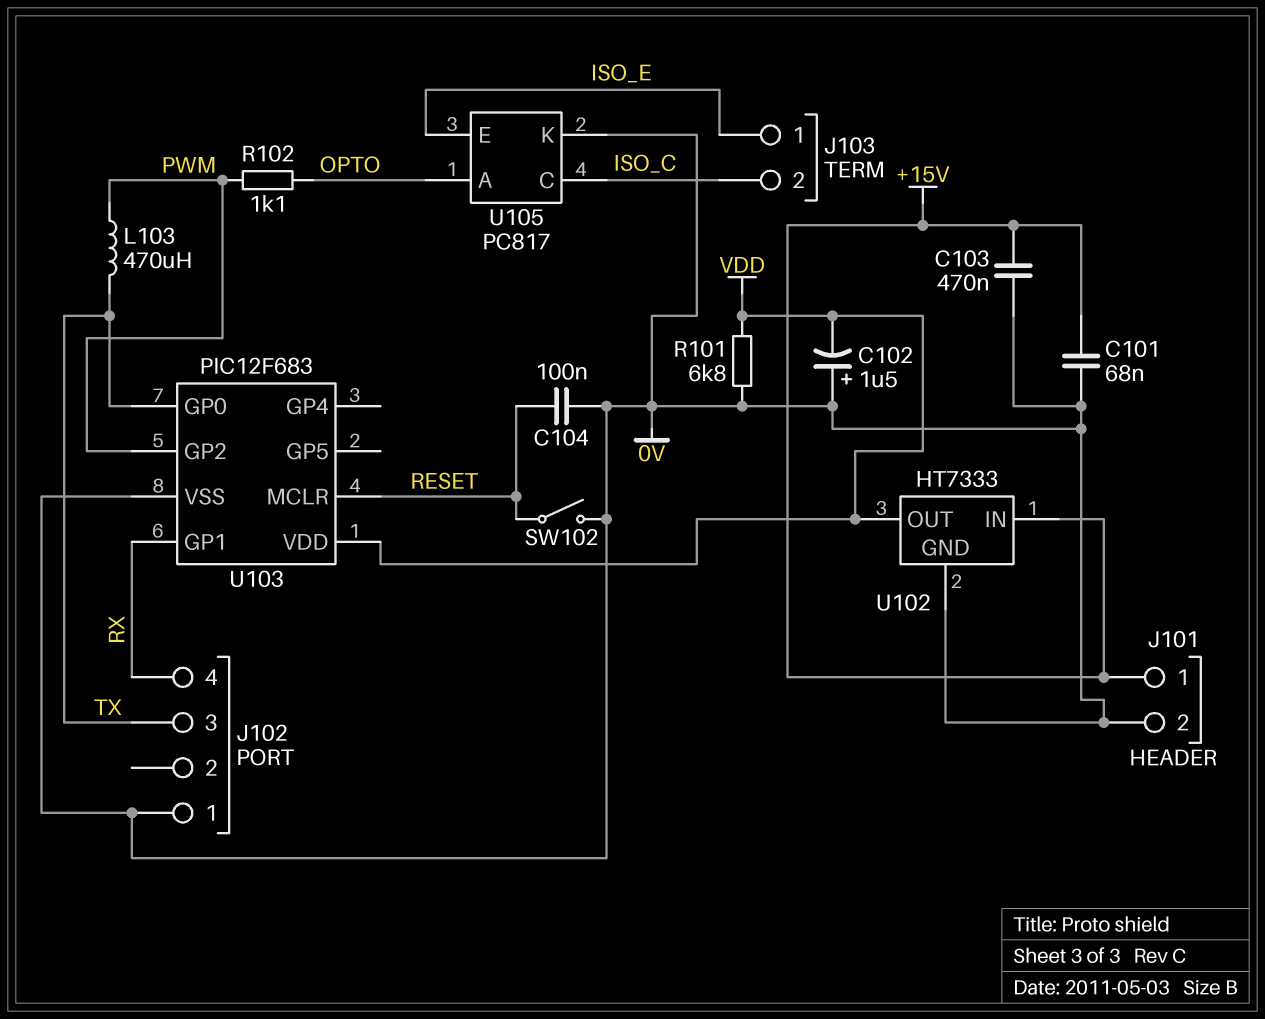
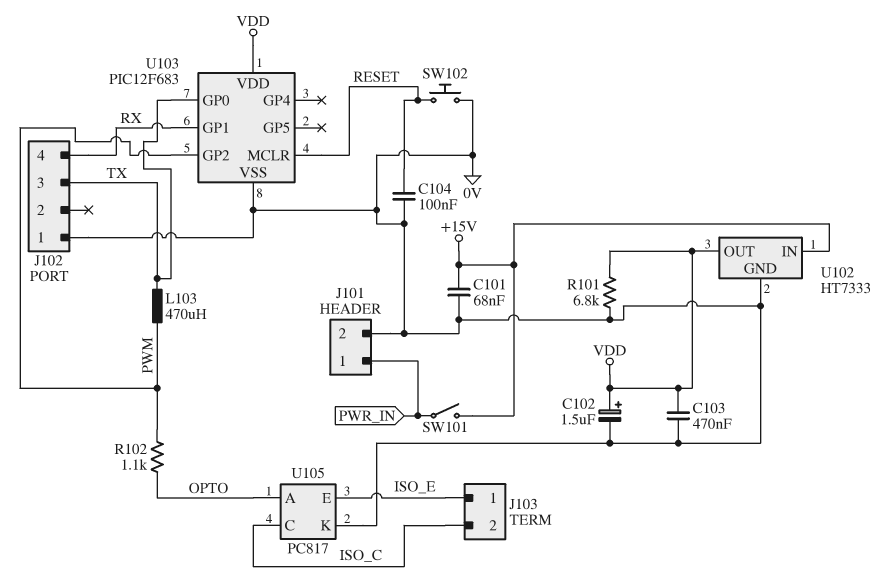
C102: 1.5uF (plus 0V, minus VDD) -> 1.5uF (plus VDD, minus 0V)
C103: 470nF (+15V, 0V) -> 470nF (0V, VDD)
J101 pin 1: +15V -> PWR_IN
SW101: none -> switch (+15V, PWR_IN)
SW102: switch (0V, RESET) -> button (0V, RESET)

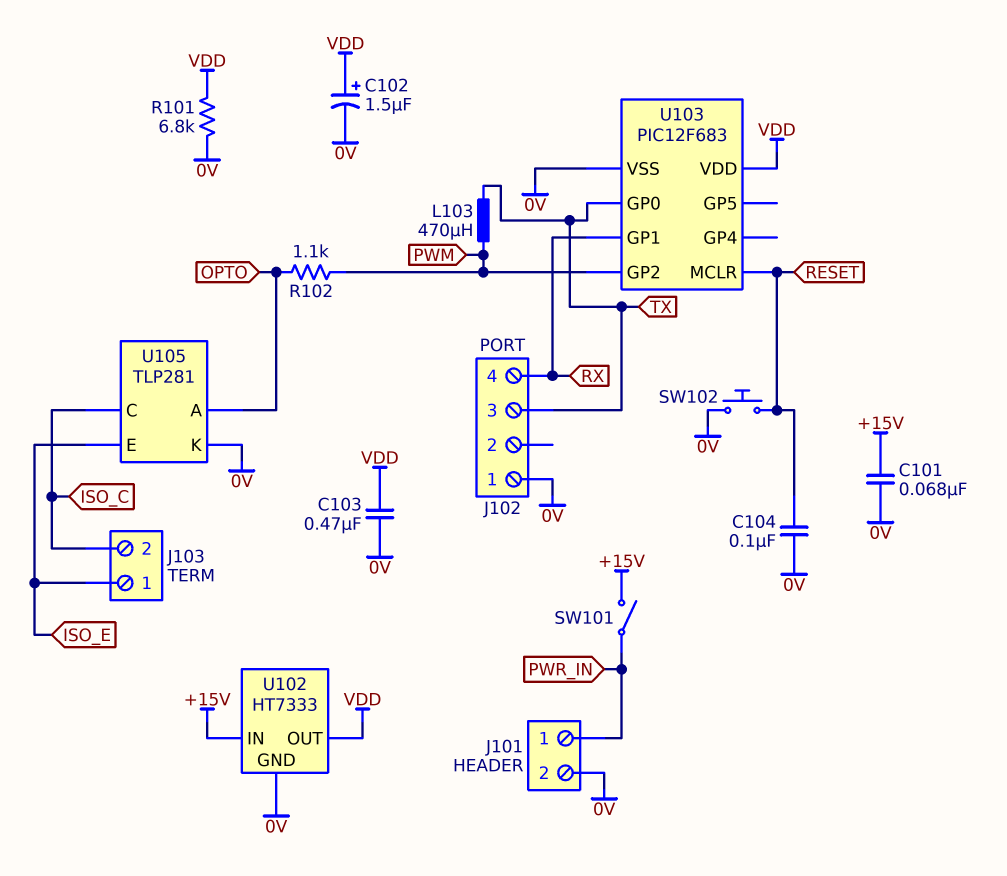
U105: PC817 -> TLP281

